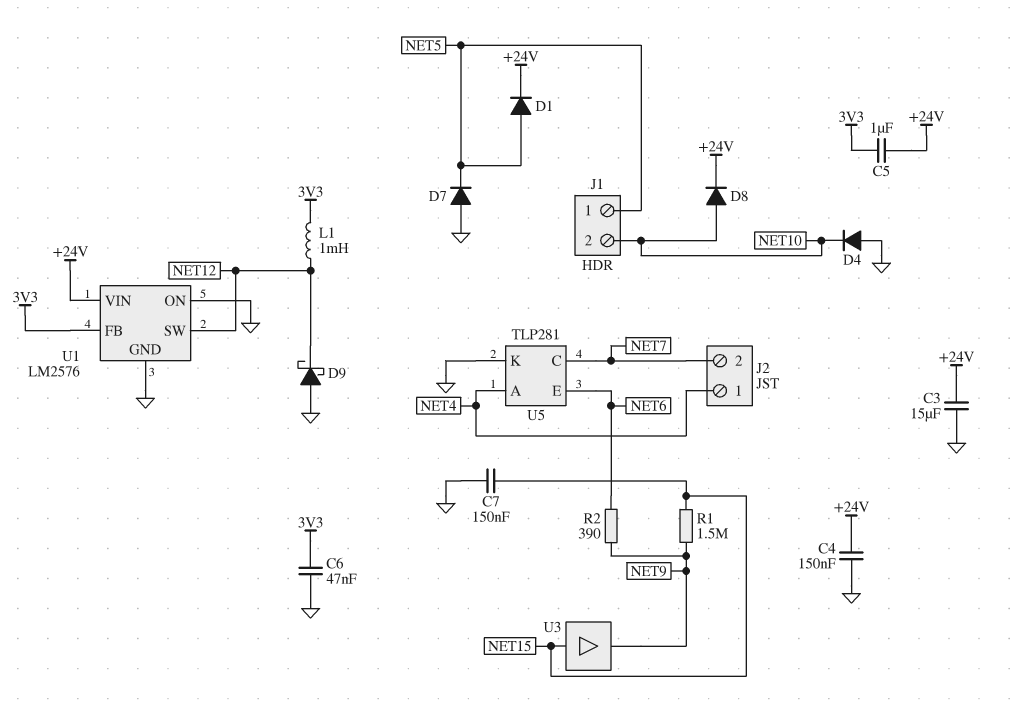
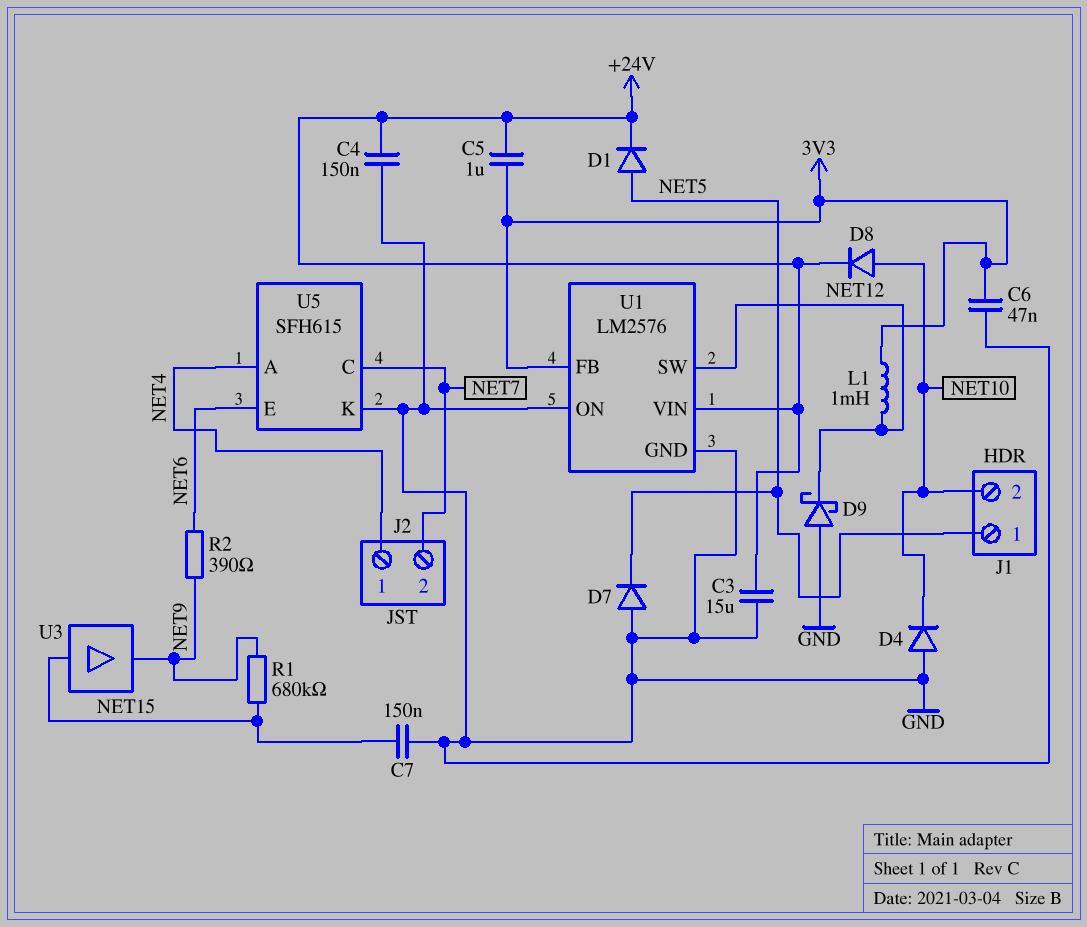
R1: 1.5M (NET9, NET15) -> 680k (NET9, NET15)
U5: TLP281 -> SFH615

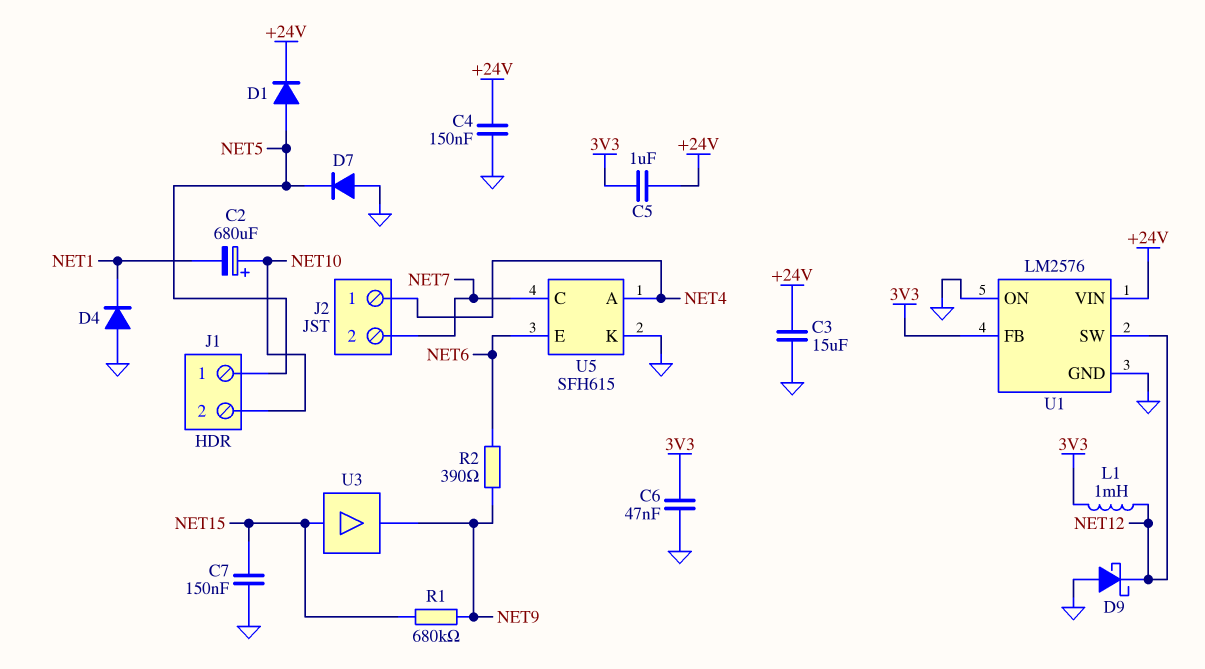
C2: none -> 680uF (plus NET10, minus NET1)
D4: diode (A GND, K NET10) -> diode (A GND, K NET1)
D8: diode (A NET10, K +24V) -> none

